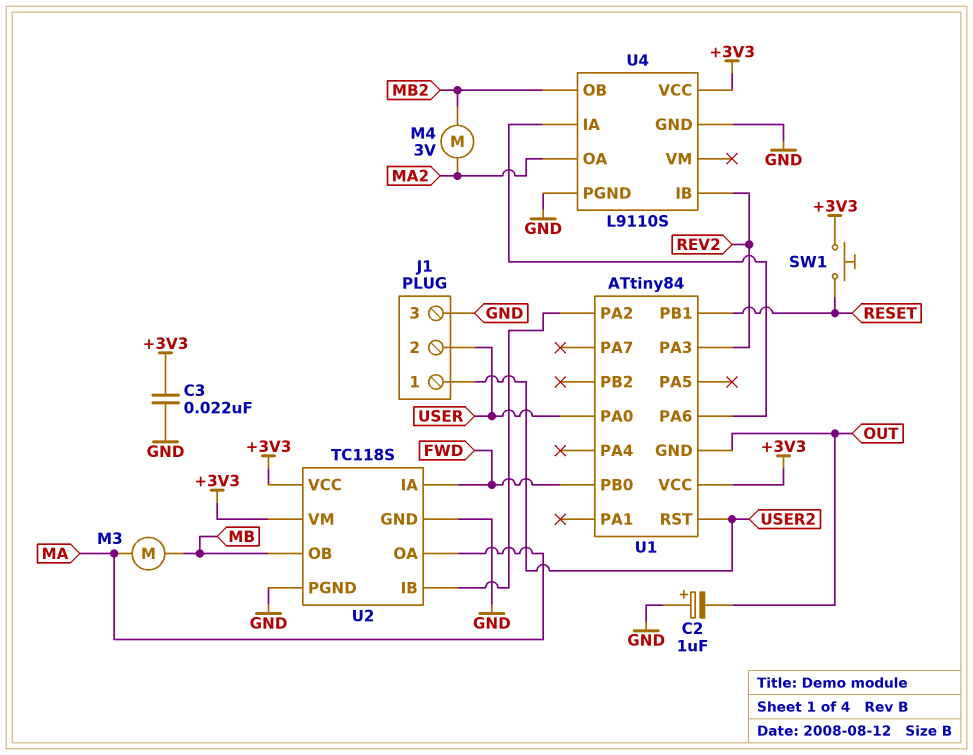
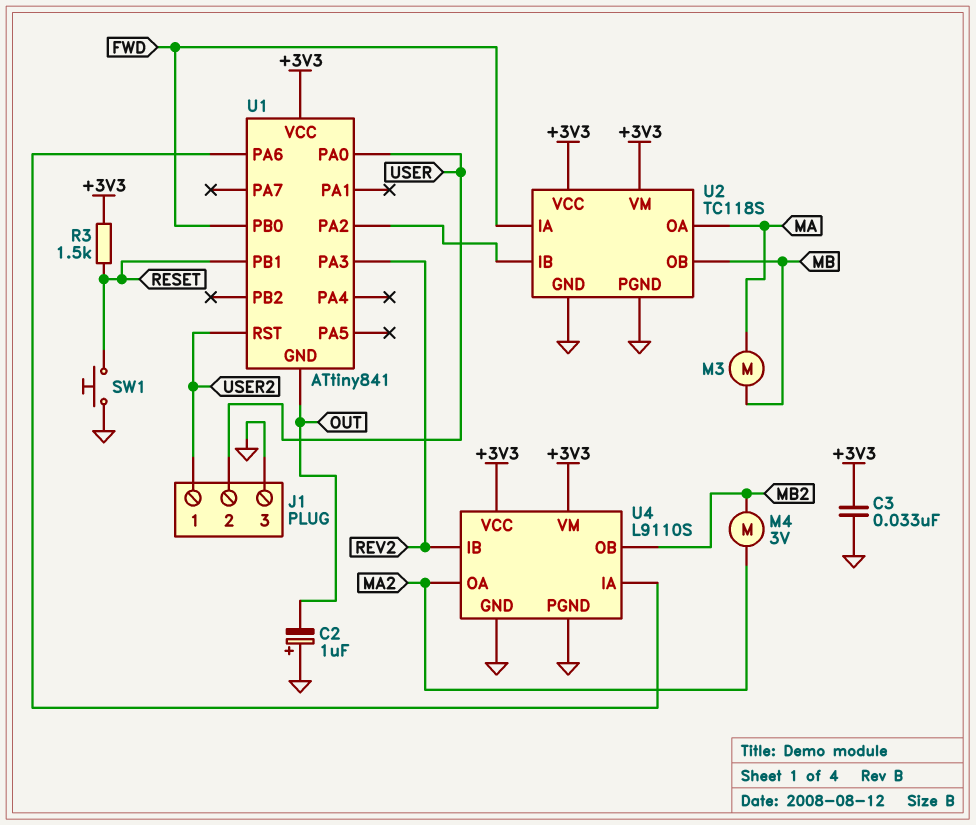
C3: 22nF (+3V3, GND) -> 33nF (+3V3, GND)
R3: none -> 1.5k (+3V3, RESET)
SW1: button (+3V3, RESET) -> button (GND, RESET)
U1: ATtiny84 -> ATtiny841
U4 pin VM: none -> +3V3

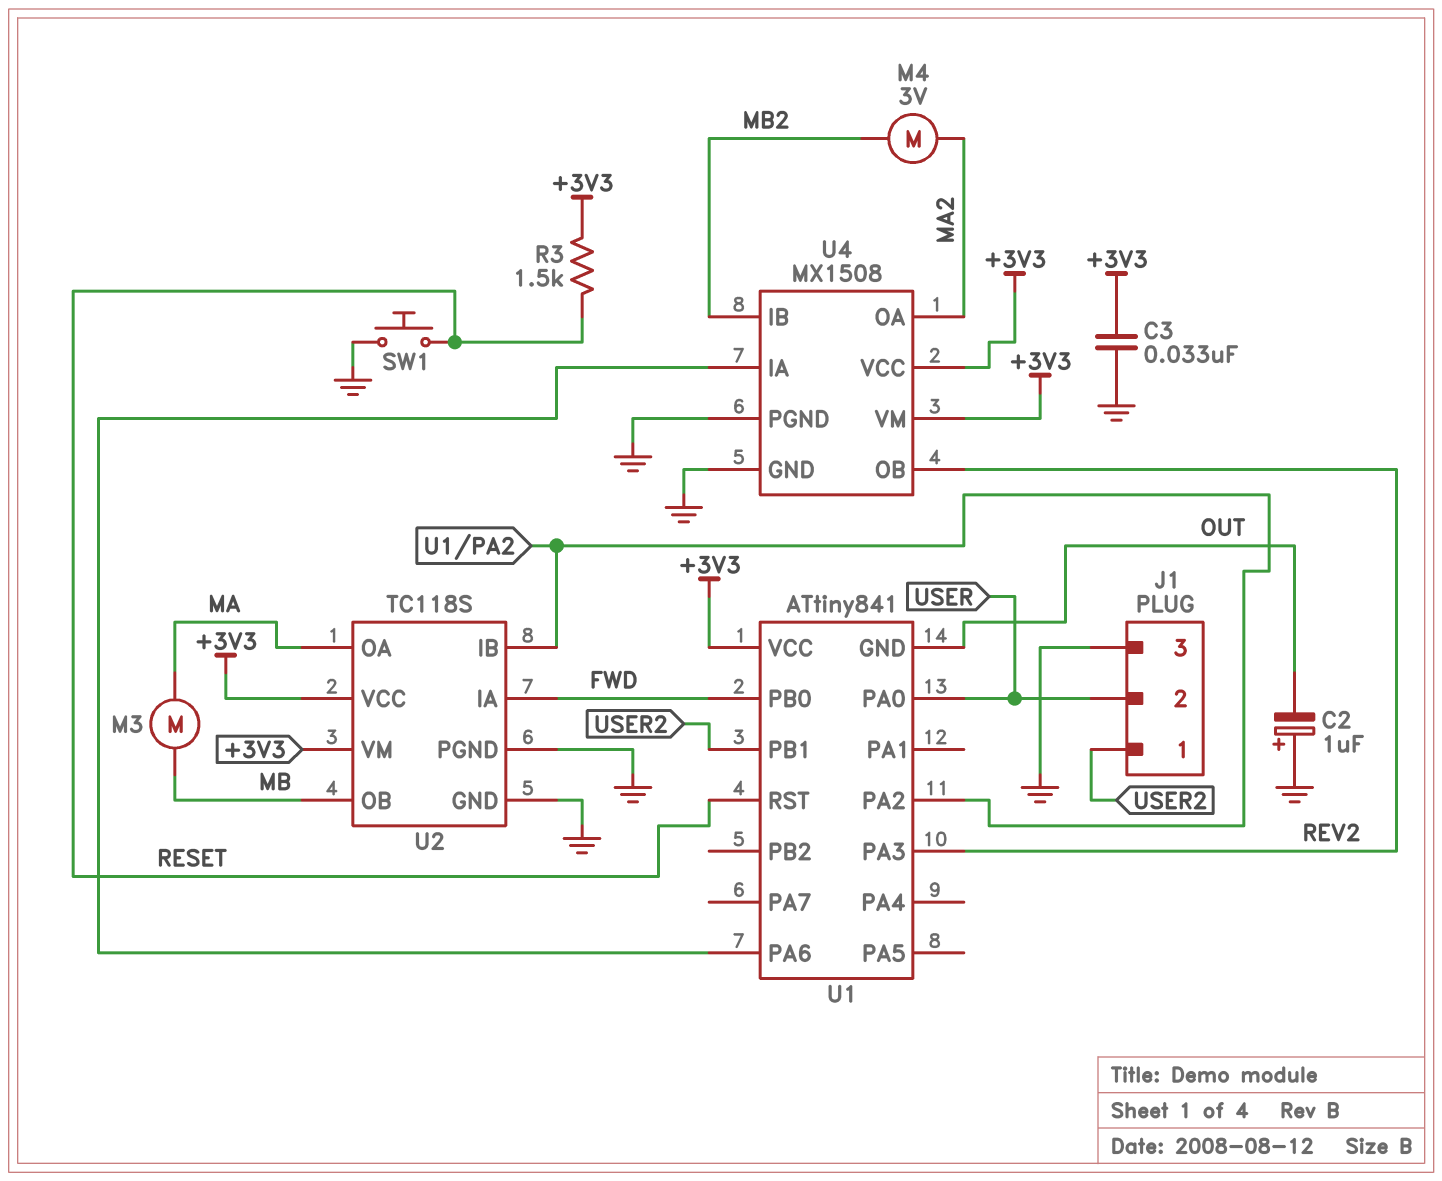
U1 pin PB1: RESET -> USER2
U1 pin RST: USER2 -> RESET
U4: L9110S -> MX1508
U4 pin IB: REV2 -> MB2
U4 pin OB: MB2 -> REV2

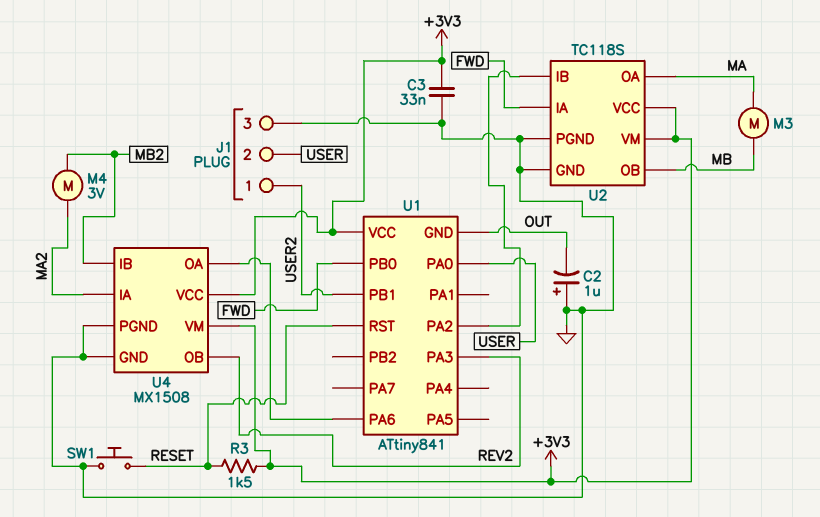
U4 pin IA: U1/PA6 -> MA2
U4 pin OA: MA2 -> U1/PA6

